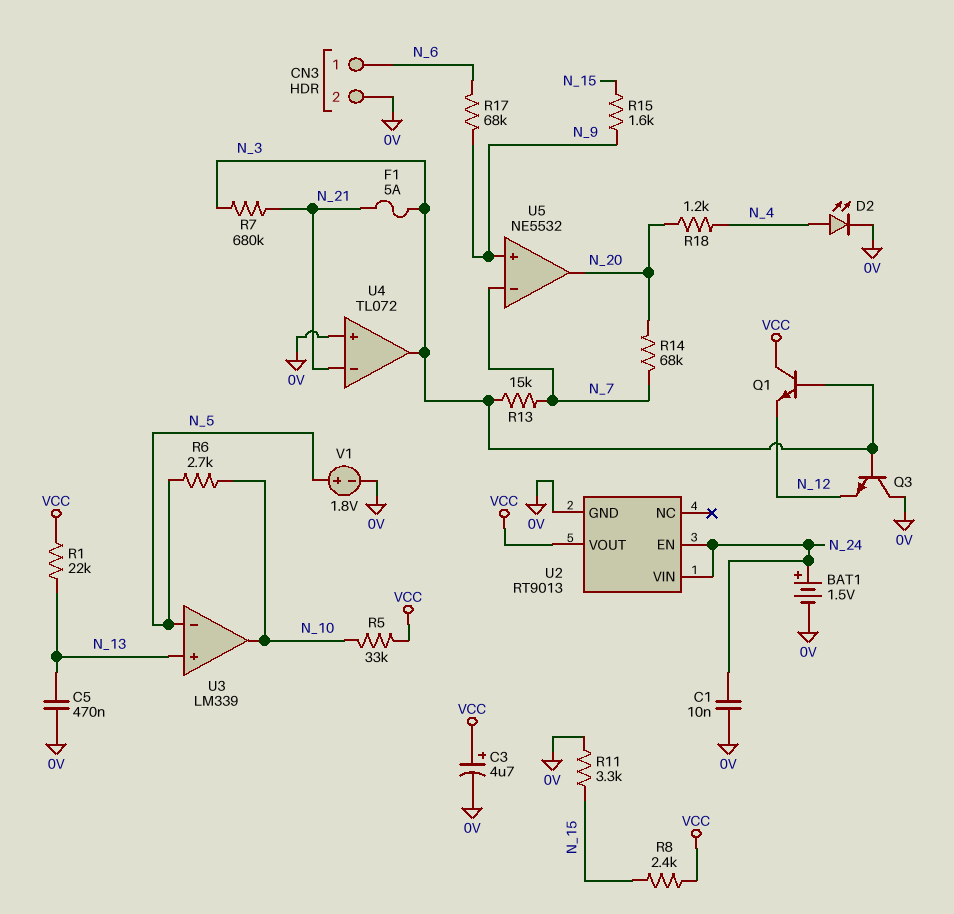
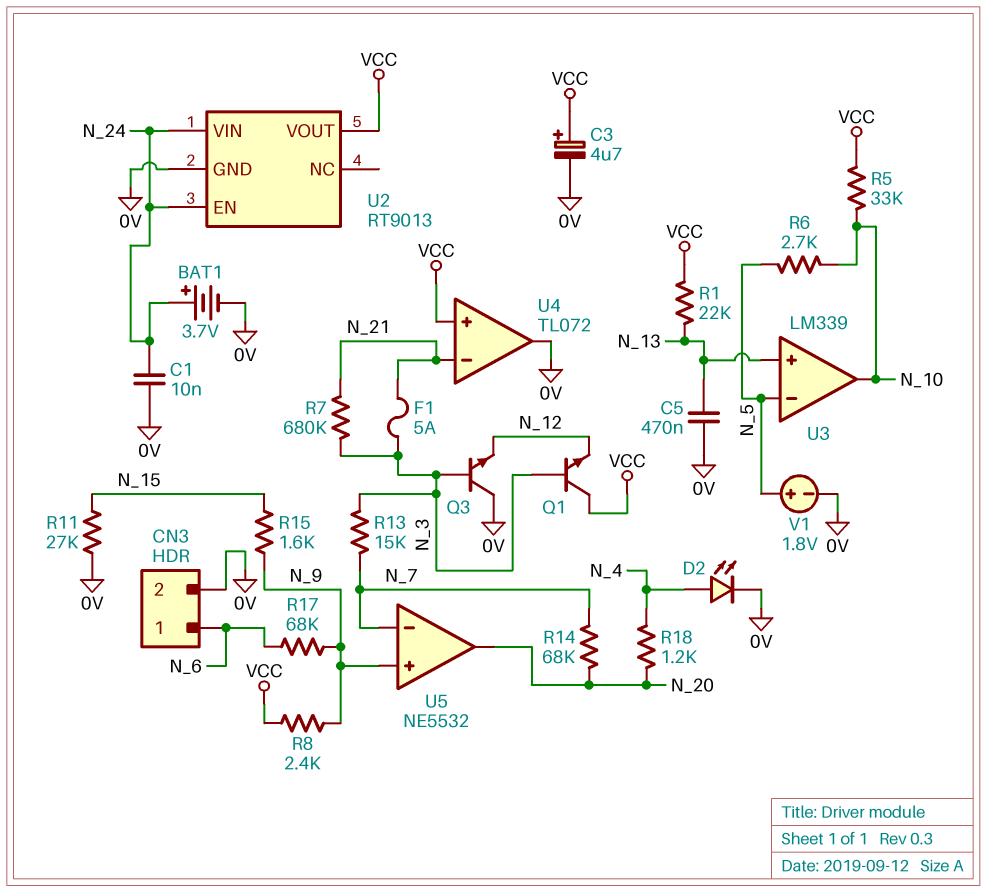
BAT1: 1.5V (plus N_24, minus 0V) -> 3.7V (plus N_24, minus 0V)
R8: 2.4k (N_15, VCC) -> 2.4k (N_9, VCC)
R11: 3.3k (0V, N_15) -> 27k (0V, N_15)
U4 pin in+: 0V -> VCC
U4 pin out: N_3 -> 0V

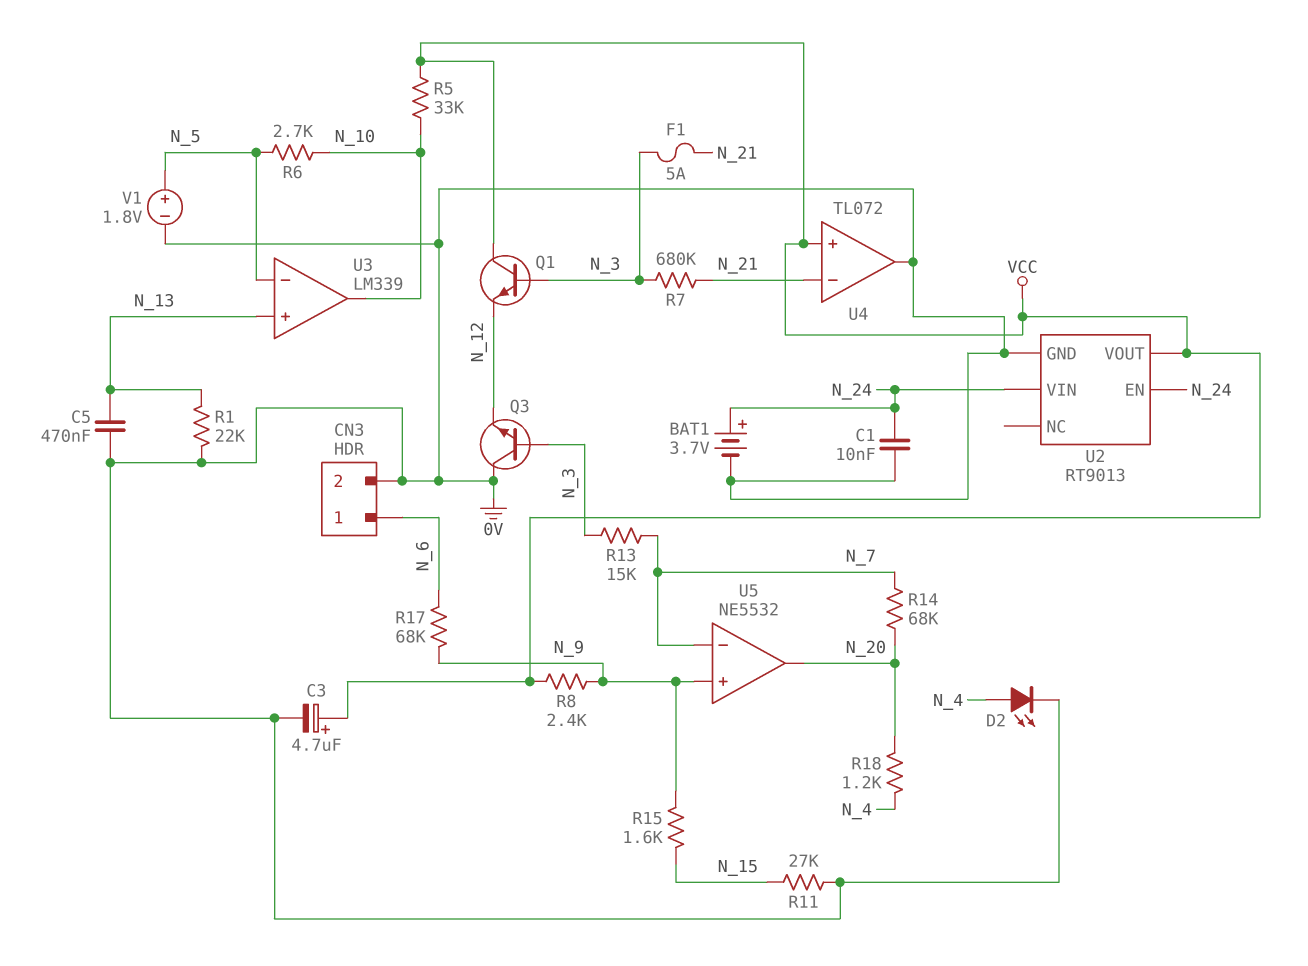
R1: 22k (N_13, VCC) -> 22k (0V, N_13)

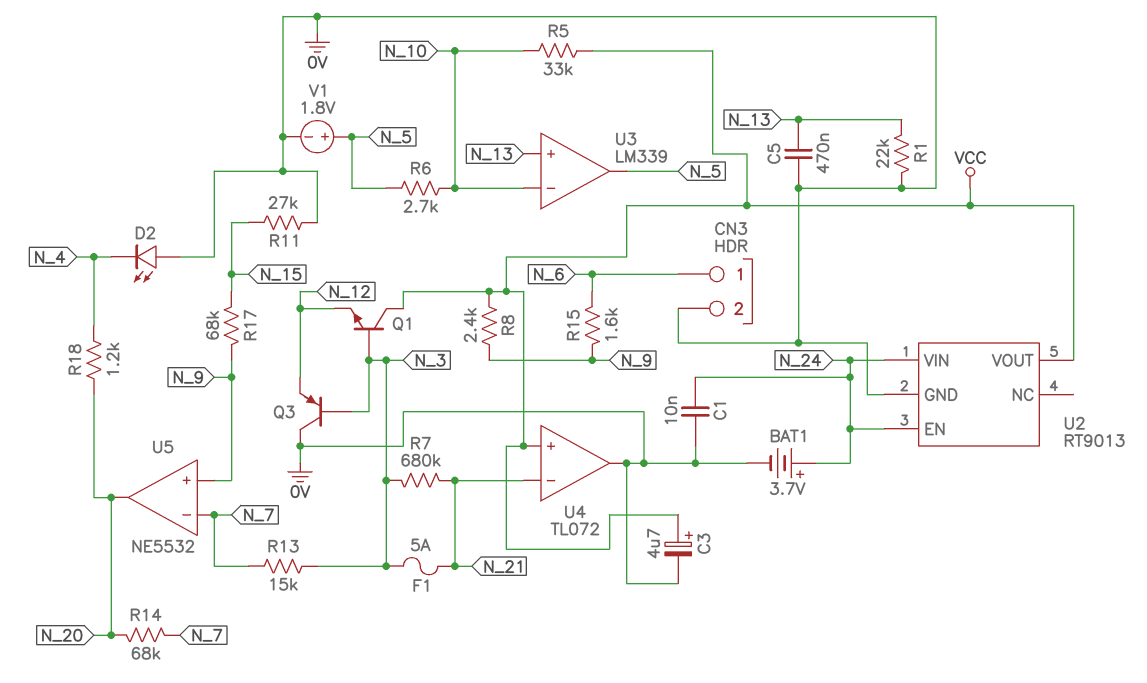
D2: LED (A N_4, K 0V) -> LED (A 0V, K N_4)
Q3: NPN (B N_3, C 0V, E N_12) -> PNP (B N_3, C 0V, E N_12)
R15: 1.6k (N_9, N_15) -> 1.6k (N_6, N_9)
R17: 68k (N_6, N_9) -> 68k (N_9, N_15)
U3 pin in-: N_5 -> N_10
U3 pin out: N_10 -> N_5

